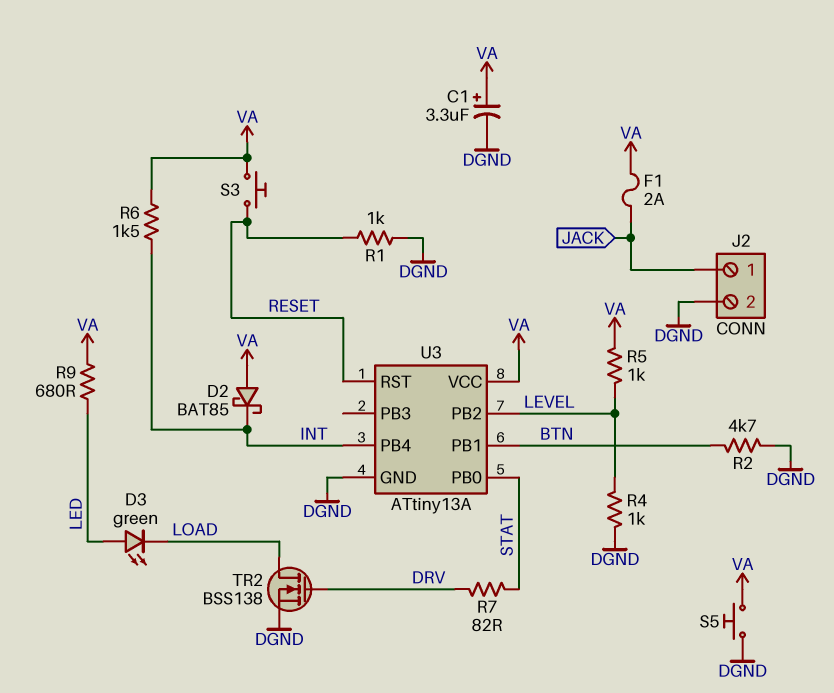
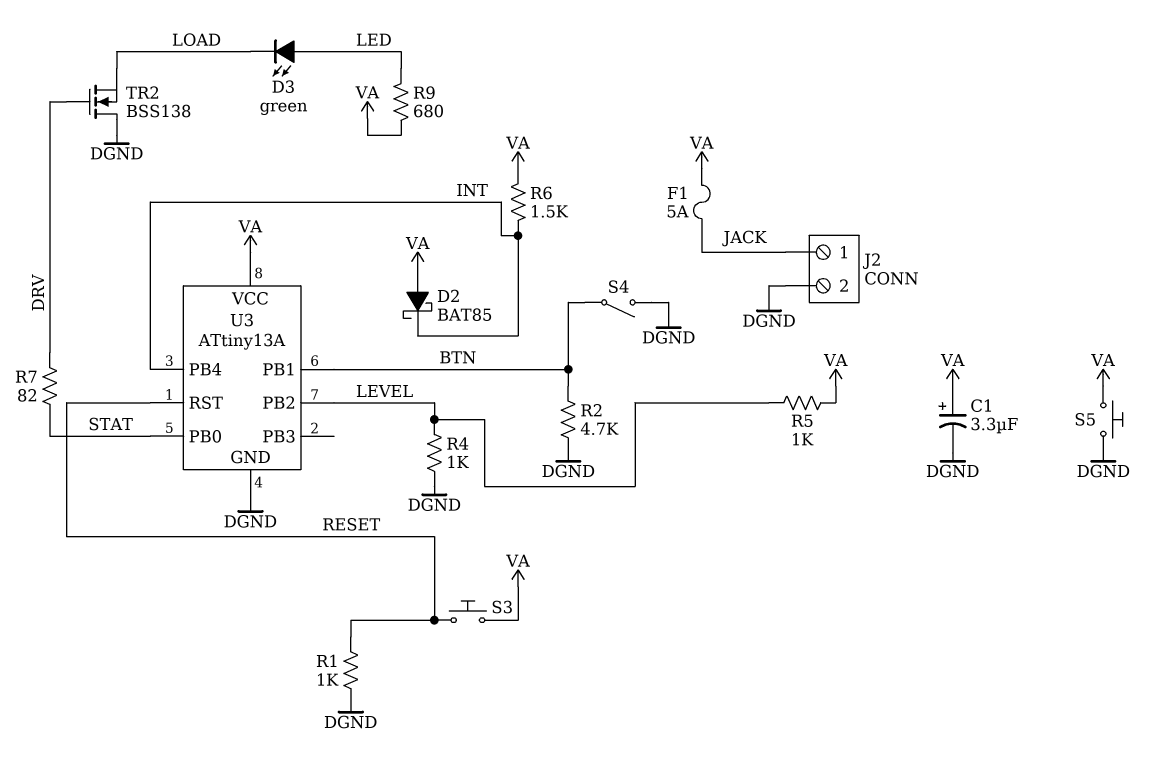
F1: 2A (JACK, VA) -> 5A (JACK, VA)
S4: none -> switch (BTN, DGND)
TR2: NMOS BSS138 (G DRV, D LOAD, S DGND) -> NMOS BSS138 (G DRV, D DGND, S LOAD)

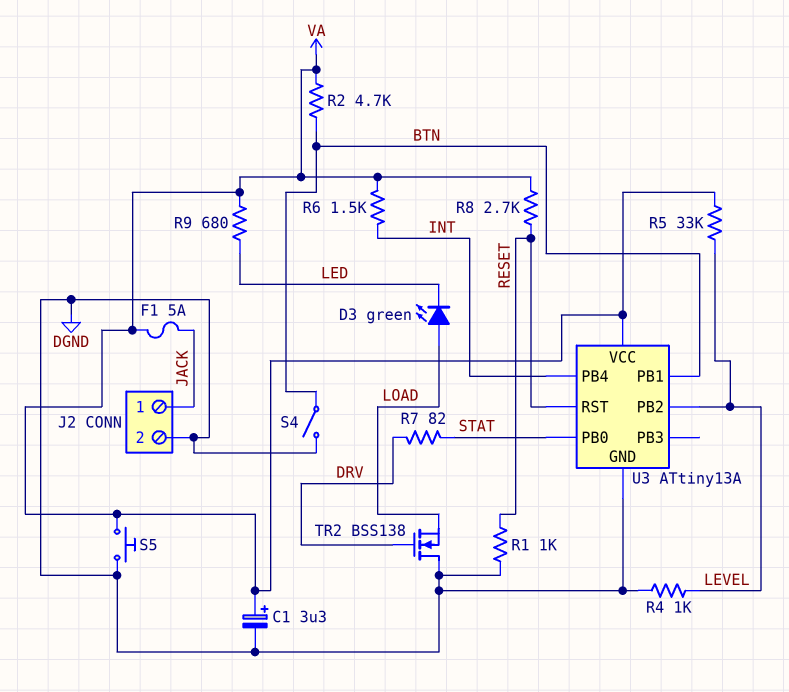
D2: schottky BAT85 (A VA, K INT) -> none
D3: LED green (A LED, K LOAD) -> LED green (A LOAD, K LED)
R2: 4.7k (BTN, DGND) -> 4.7k (BTN, VA)
R5: 1k (LEVEL, VA) -> 33k (LEVEL, VA)
R8: none -> 2.7k (RESET, VA)
S3: button (RESET, VA) -> none

